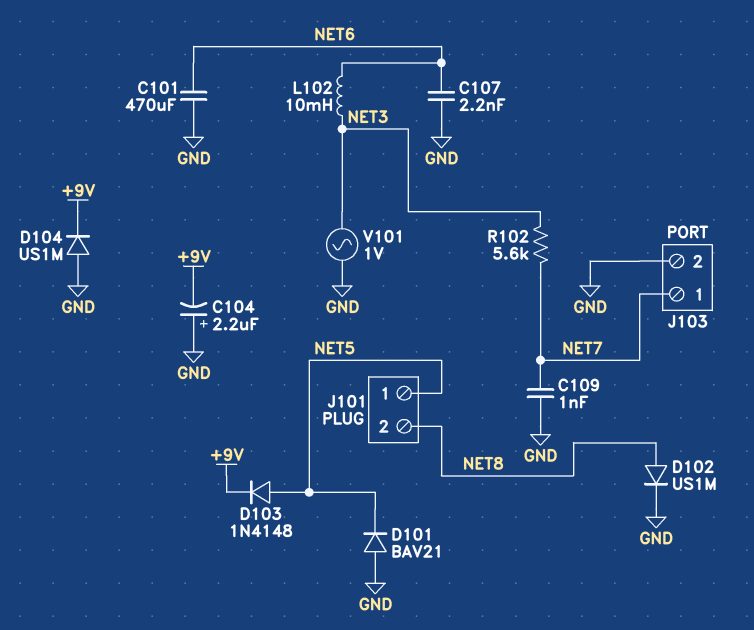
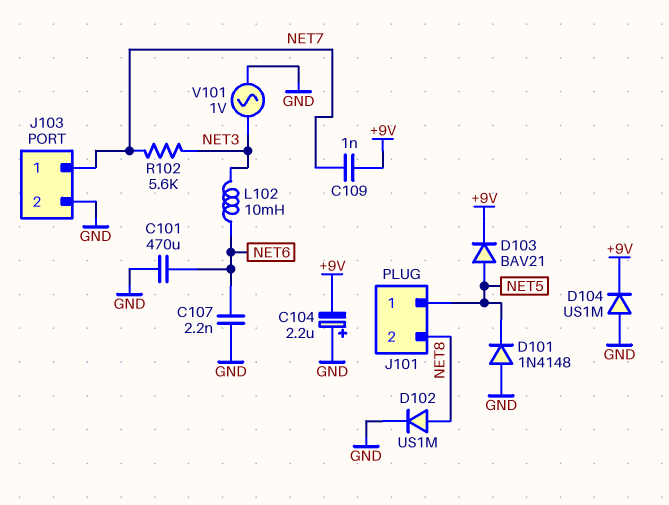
C109: 1nF (GND, NET7) -> 1nF (+9V, NET7)
D101: diode BAV21 (A GND, K NET5) -> diode 1N4148 (A GND, K NET5)
D103: diode 1N4148 (A NET5, K +9V) -> diode BAV21 (A NET5, K +9V)

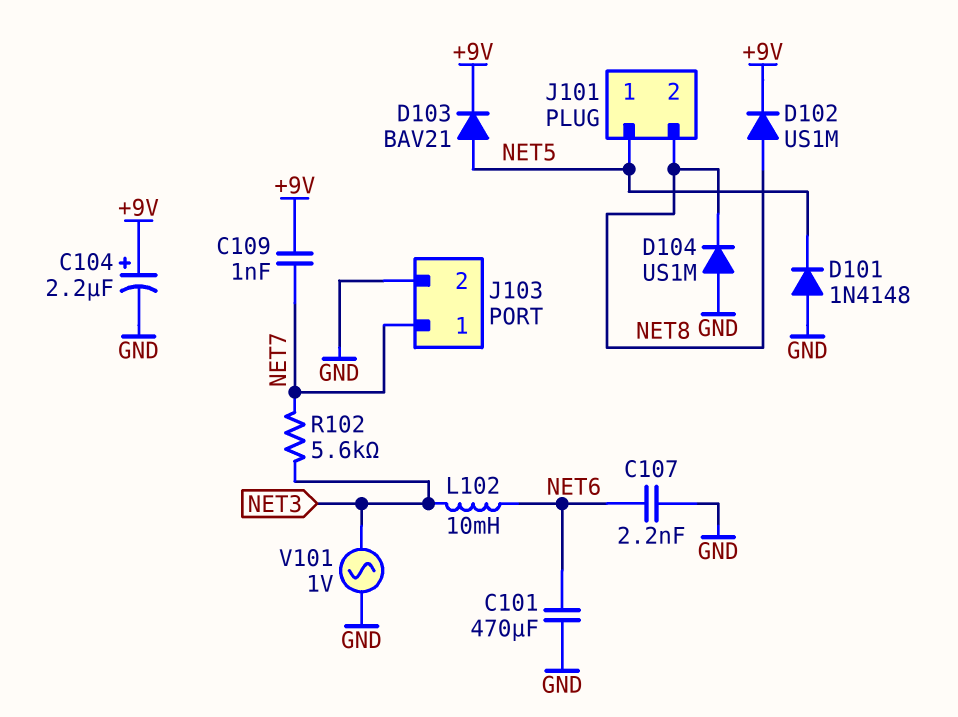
C104: 2.2uF (plus GND, minus +9V) -> 2.2uF (plus +9V, minus GND)
D102: diode US1M (A NET8, K GND) -> diode US1M (A NET8, K +9V)
D104: diode US1M (A GND, K +9V) -> diode US1M (A GND, K NET8)

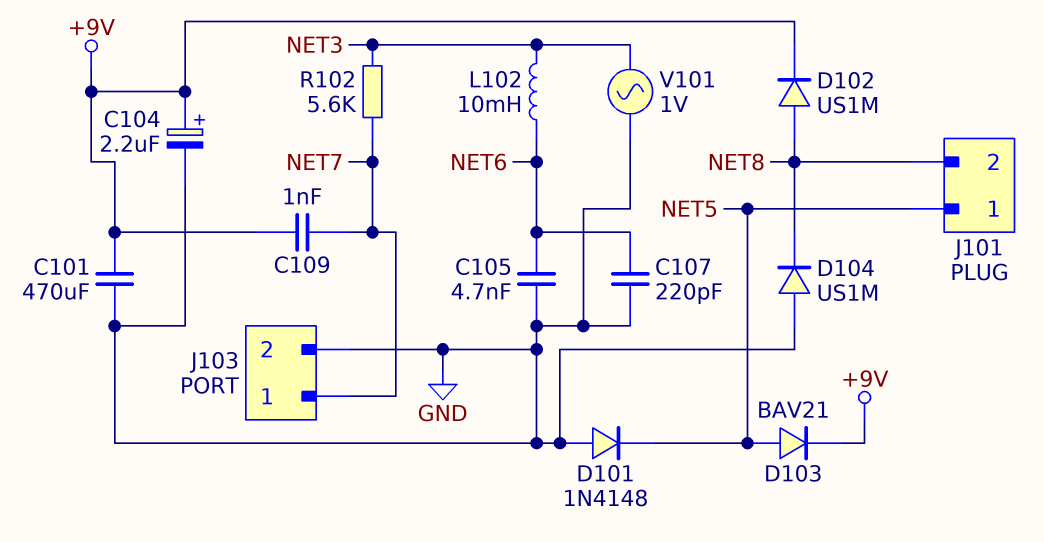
C101: 470uF (GND, NET6) -> 470uF (+9V, GND)
C105: none -> 4.7nF (GND, NET6)
C107: 2.2nF (GND, NET6) -> 220pF (GND, NET6)

